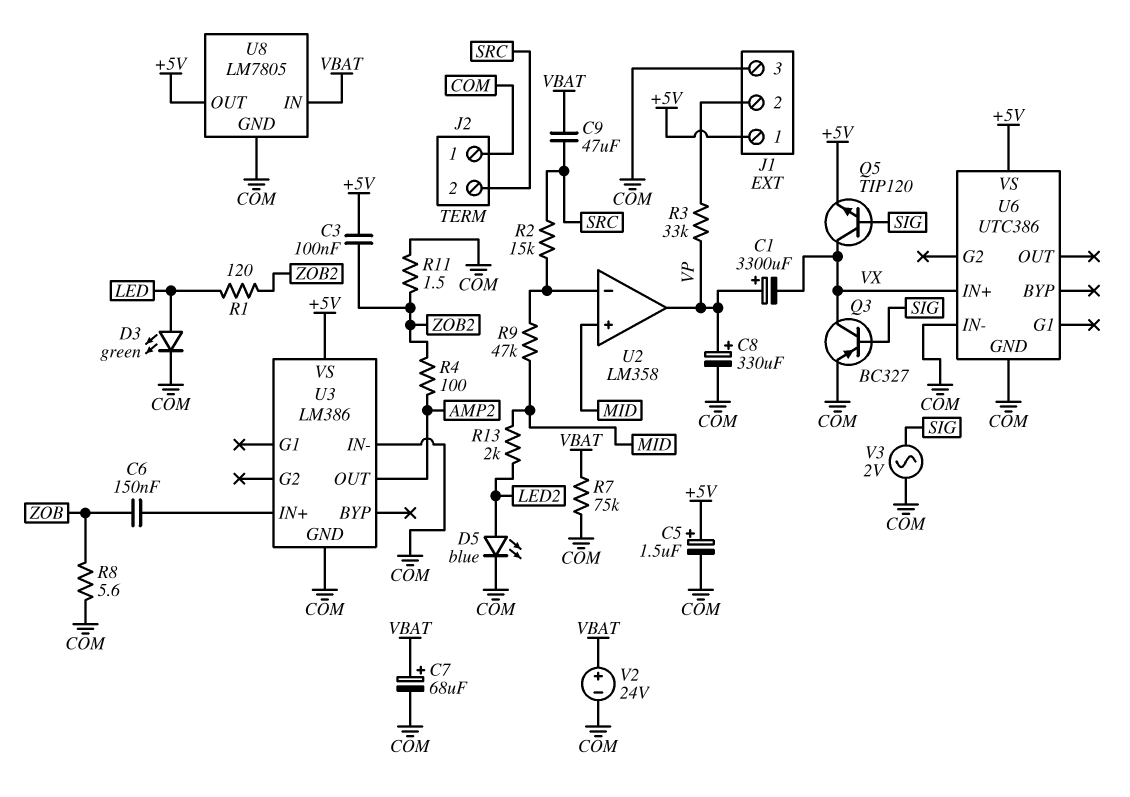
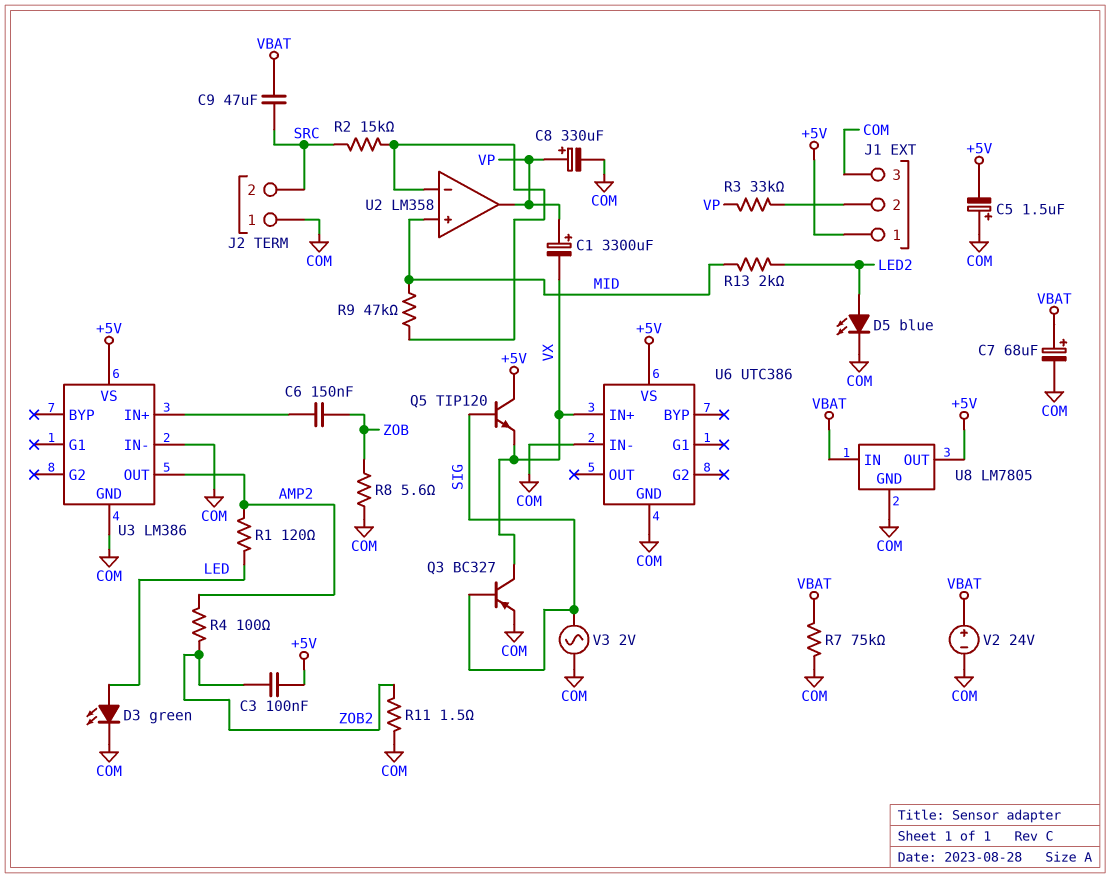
C5: 1.5uF (plus +5V, minus COM) -> 1.5uF (plus COM, minus +5V)
Q5: NPN TIP120 (B SIG, C VX, E +5V) -> NPN TIP120 (B SIG, C +5V, E VX)
R1: 120 (LED, ZOB2) -> 120 (AMP2, LED)

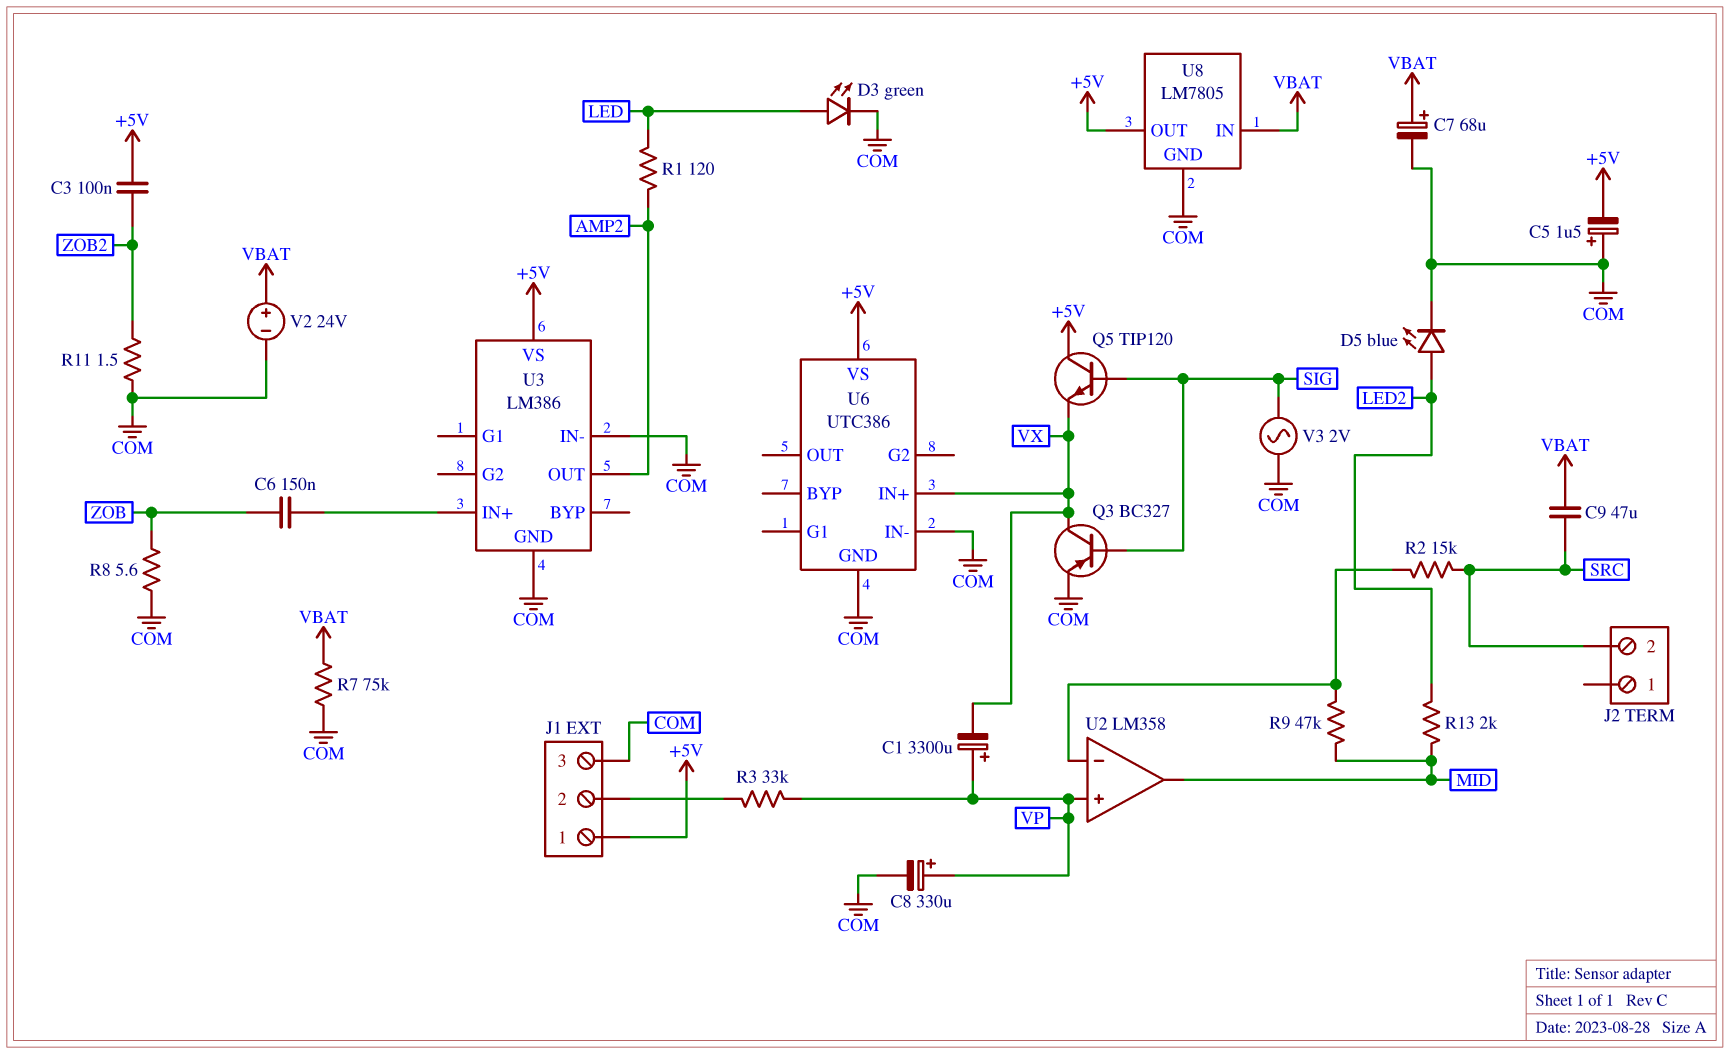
J2 pin 1: COM -> none
R4: 100 (AMP2, ZOB2) -> none
U2 pin in+: MID -> VP
U2 pin out: VP -> MID

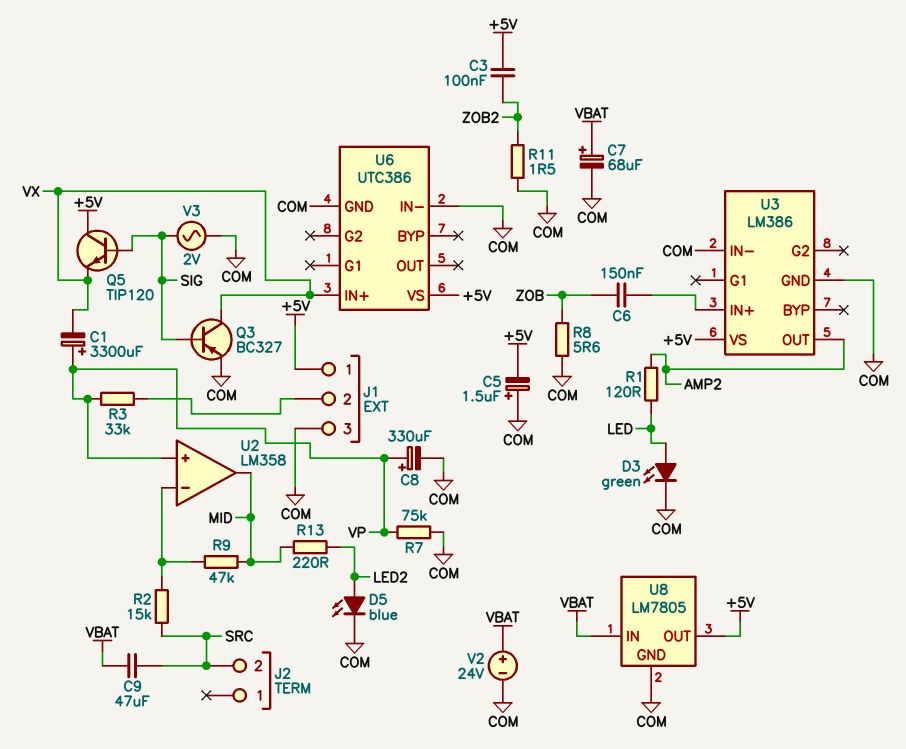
R7: 75k (COM, VBAT) -> 75k (COM, VP)
R13: 2k (LED2, MID) -> 220 (LED2, MID)

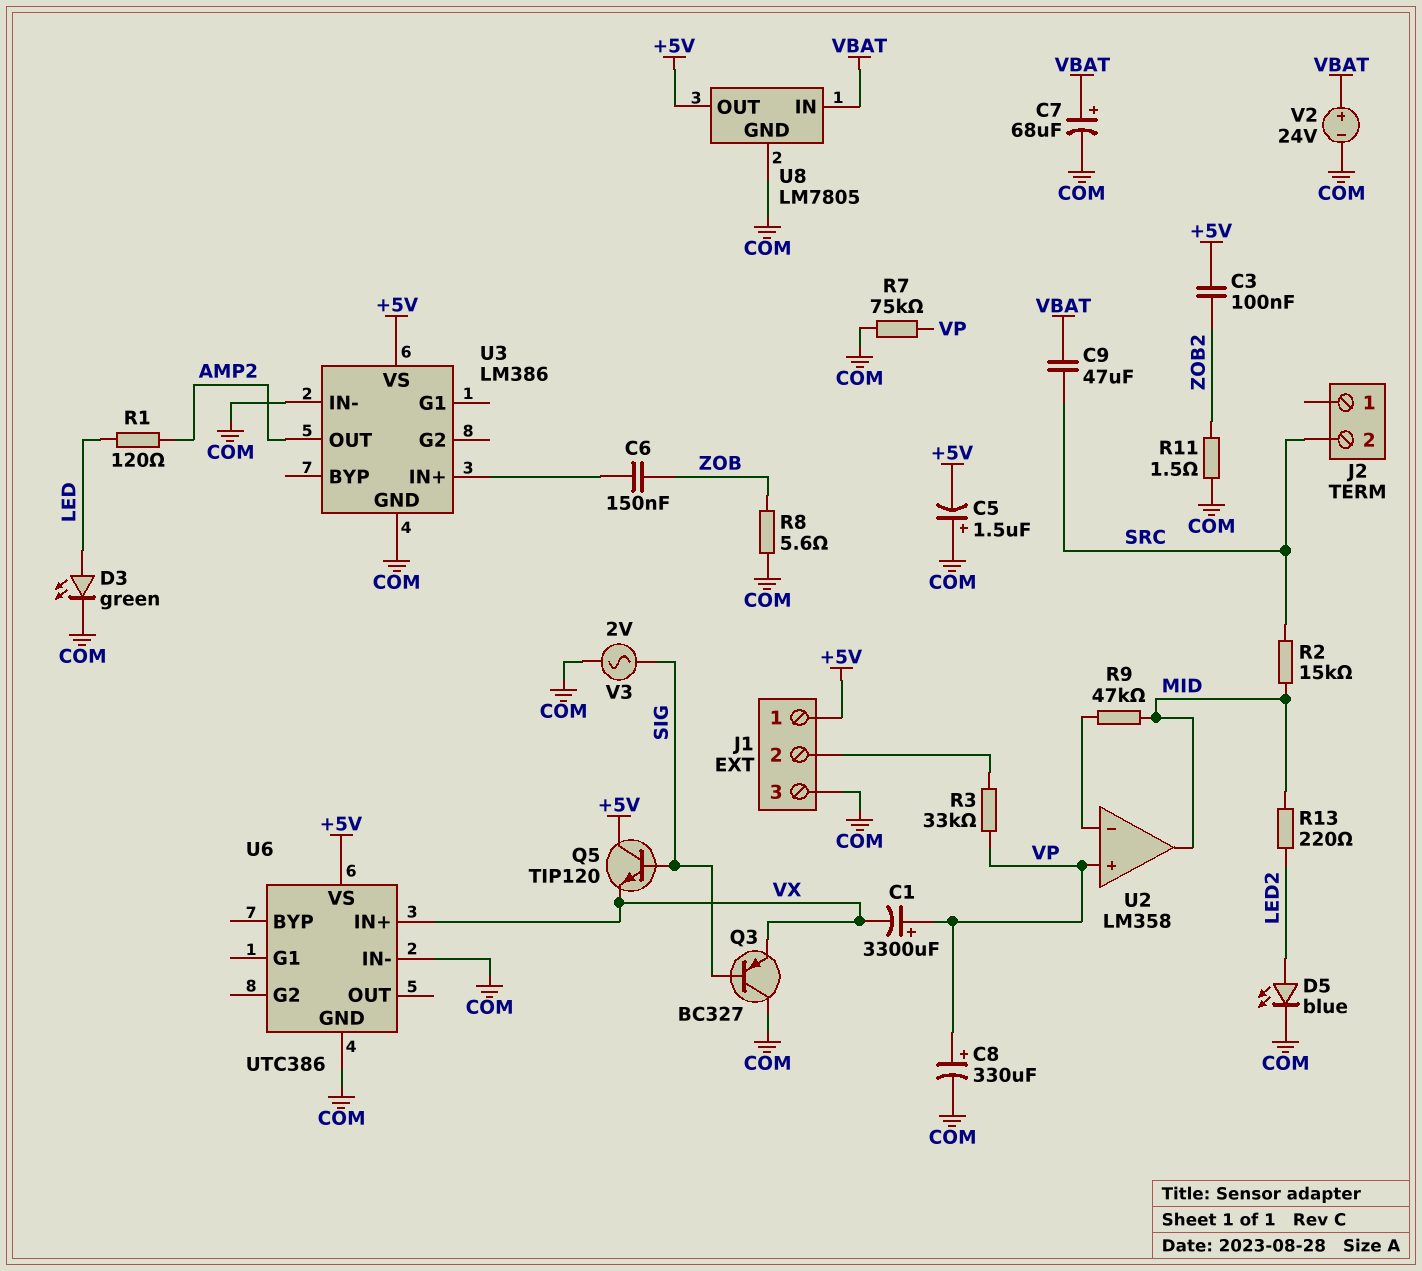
Q3: PNP BC327 (B SIG, C VX, E COM) -> PNP BC327 (B SIG, C COM, E VX)
R2: 15k (SRC, U2/in-) -> 15k (MID, SRC)

